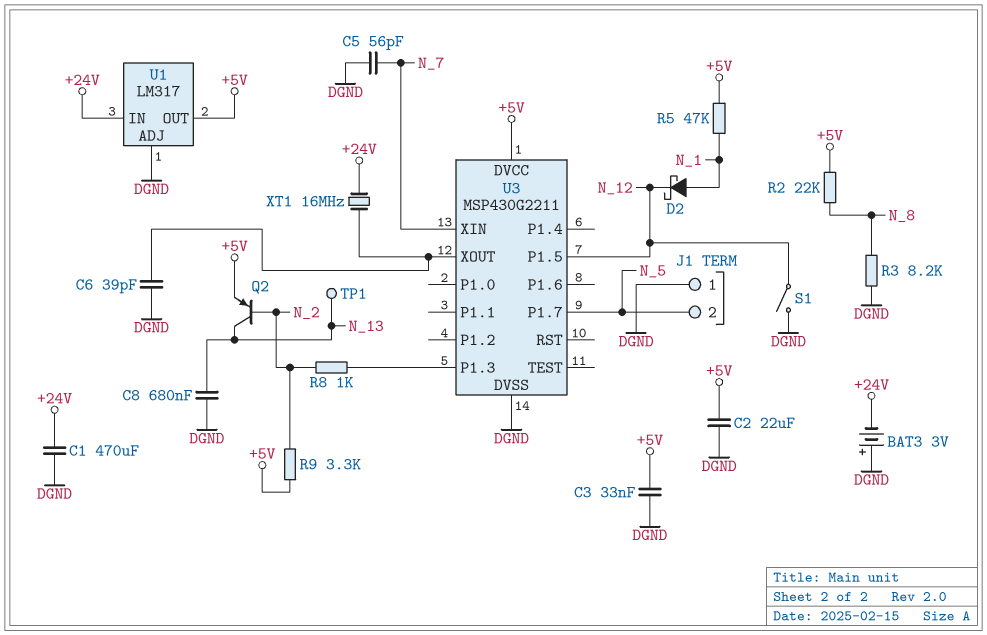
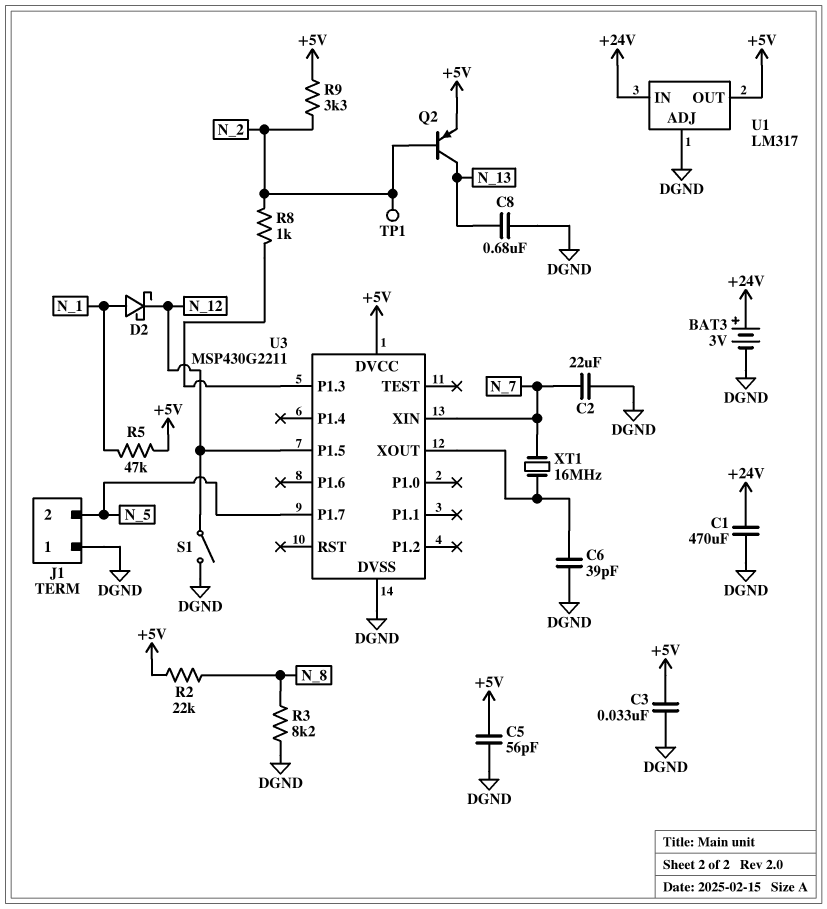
BAT3: 3V (plus DGND, minus +24V) -> 3V (plus +24V, minus DGND)
C2: 22uF (+5V, DGND) -> 22uF (DGND, N_7)
C5: 56pF (DGND, N_7) -> 56pF (+5V, DGND)
TP1: test point (N_13) -> test point (N_2)
XT1: 16MHz (+24V, U3/XOUT) -> 16MHz (N_7, U3/XOUT)

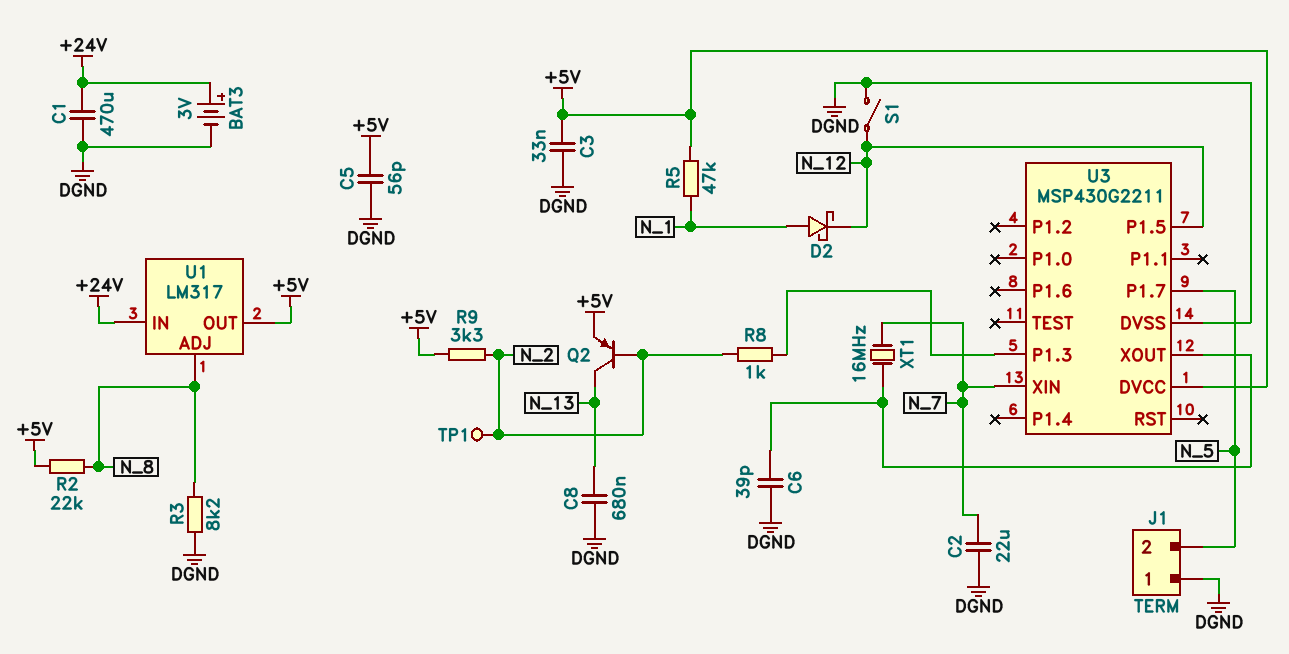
U1 pin ADJ: DGND -> N_8

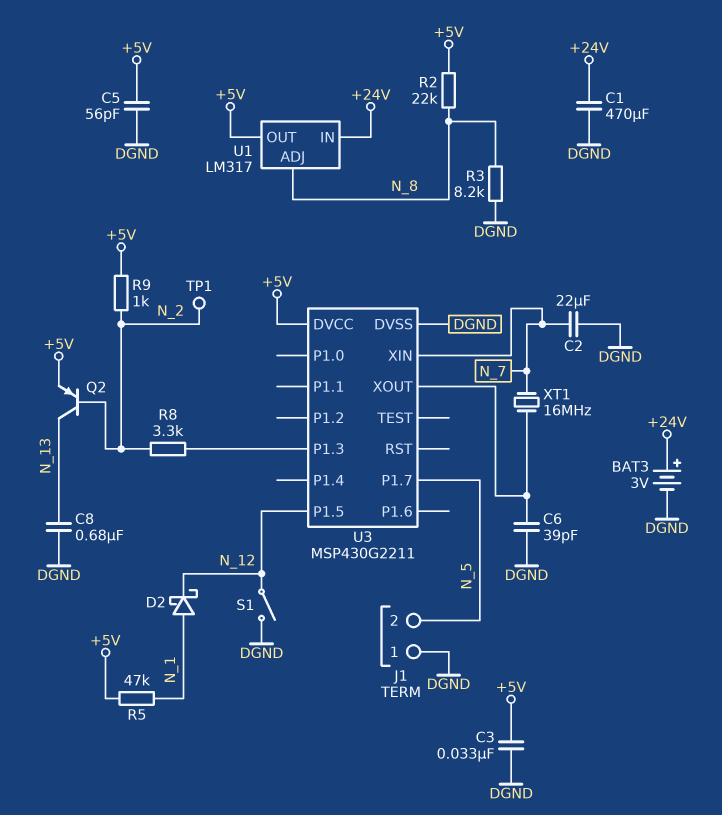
R8: 1k (N_2, U3/P1.3) -> 3.3k (N_2, U3/P1.3)
R9: 3.3k (+5V, N_2) -> 1k (+5V, N_2)

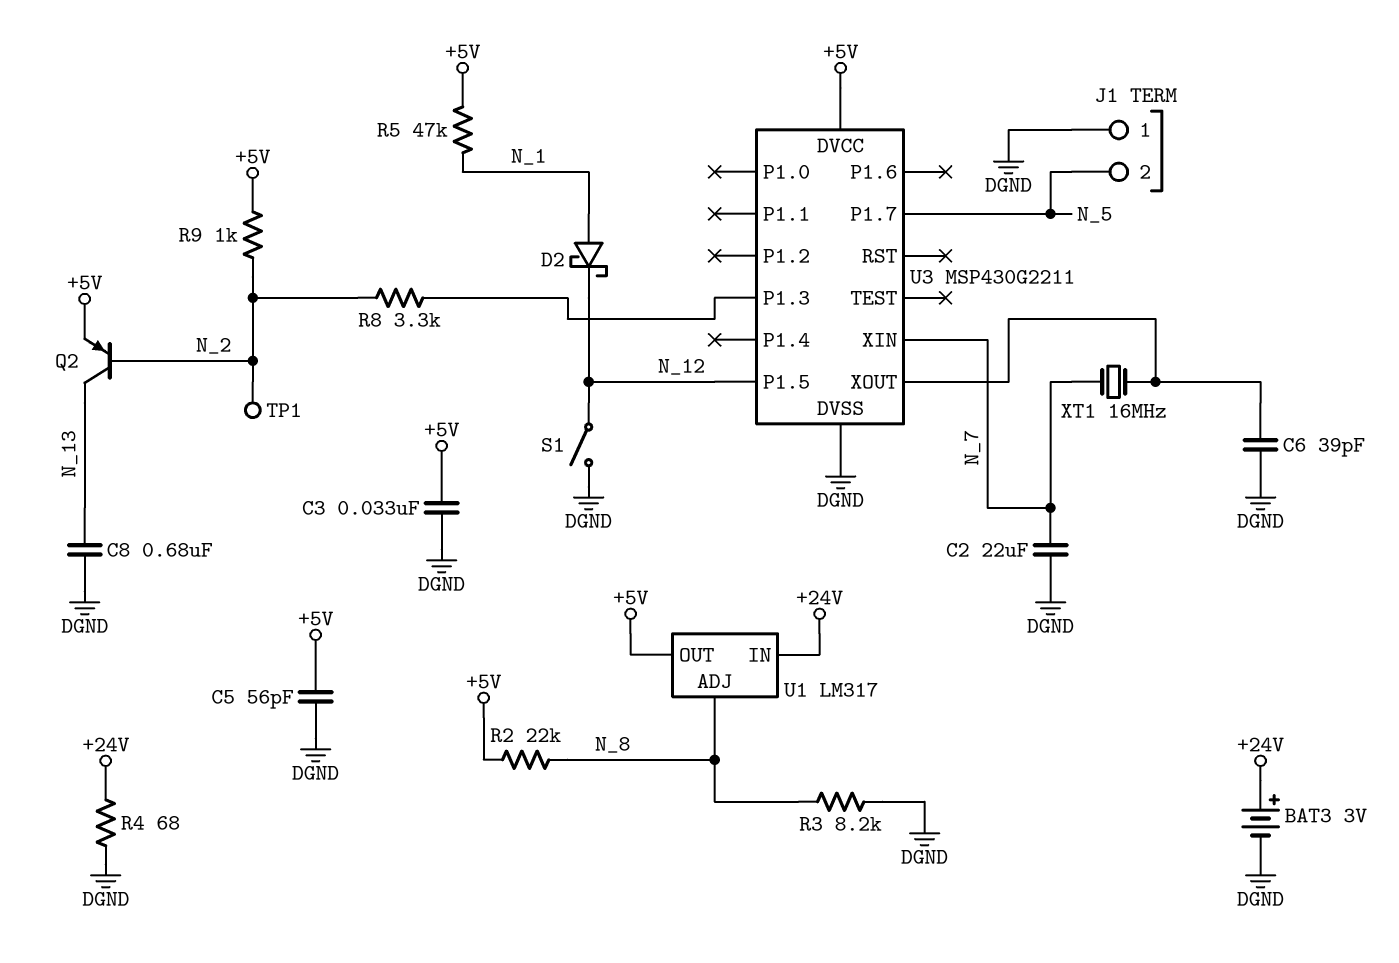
C1: 470uF (+24V, DGND) -> none
R4: none -> 68 (+24V, DGND)

